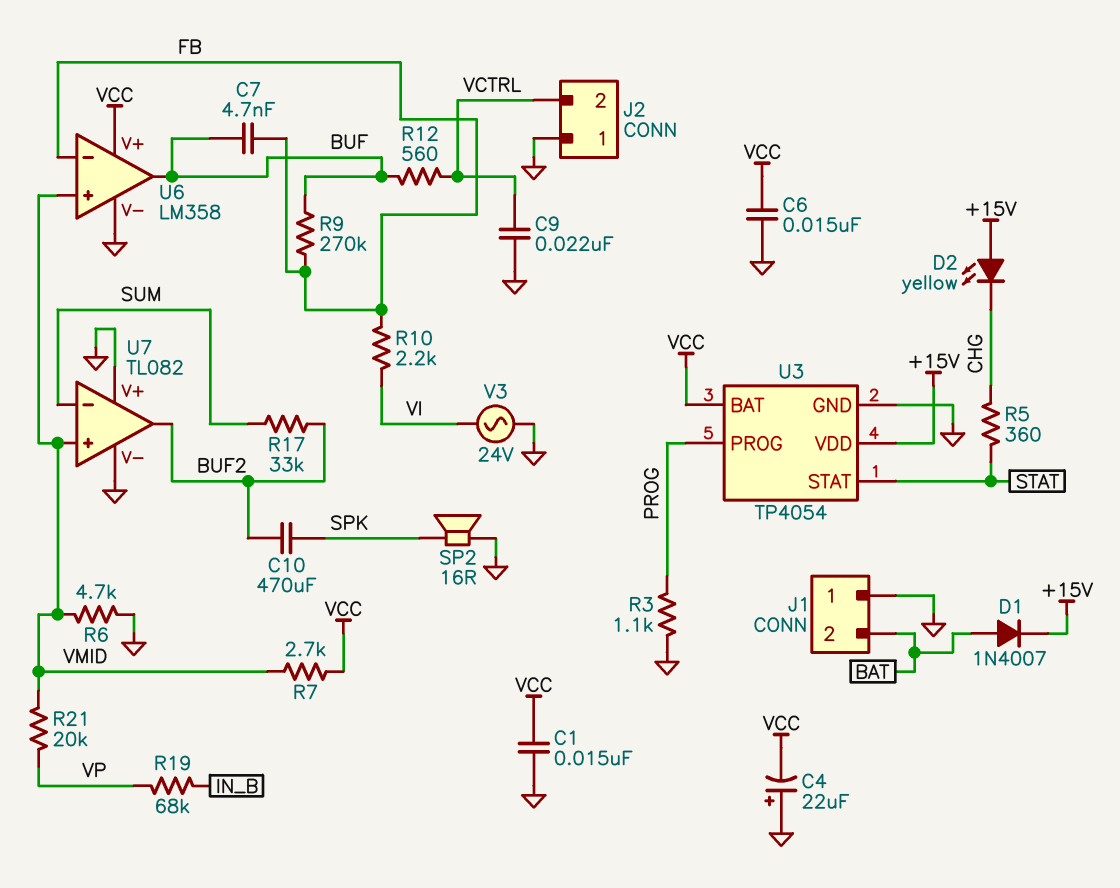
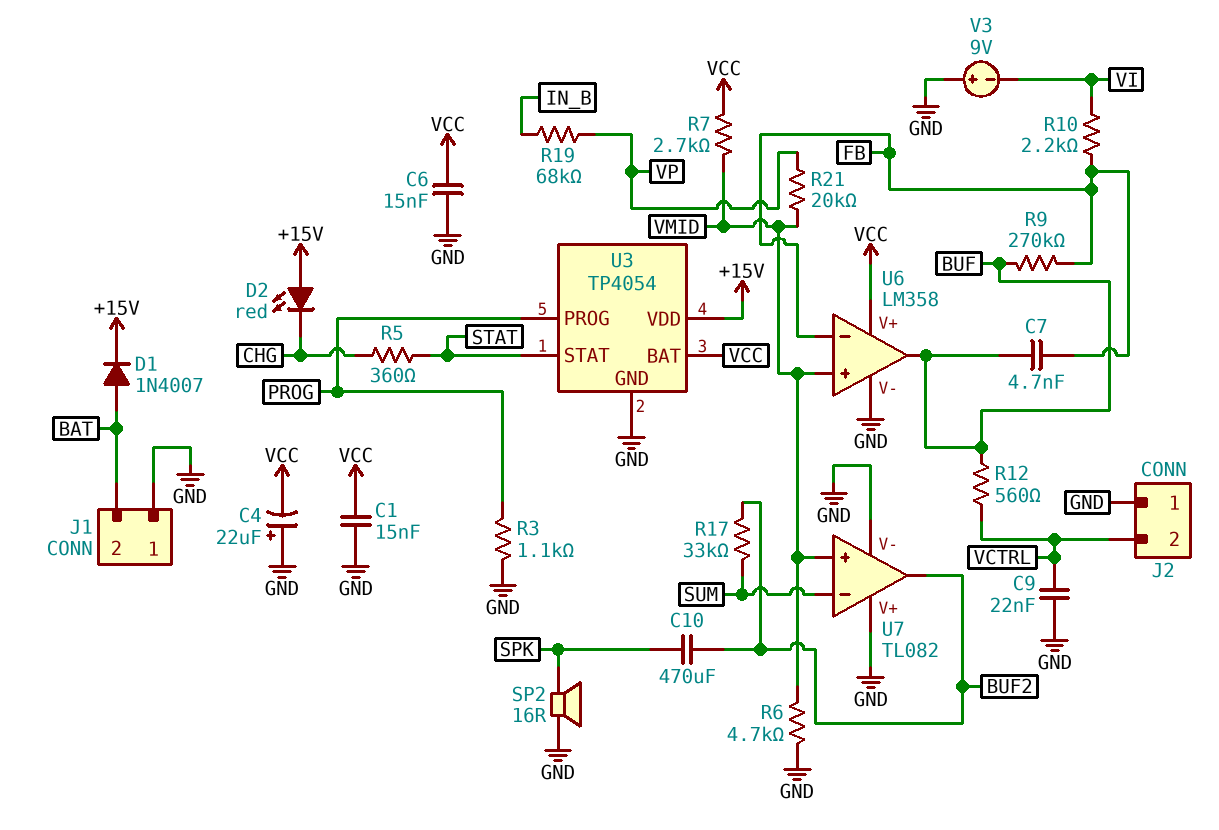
D2: LED yellow (A +15V, K CHG) -> LED red (A +15V, K CHG)
V3: AC 24V (GND, VI) -> 9V (plus GND, minus VI)

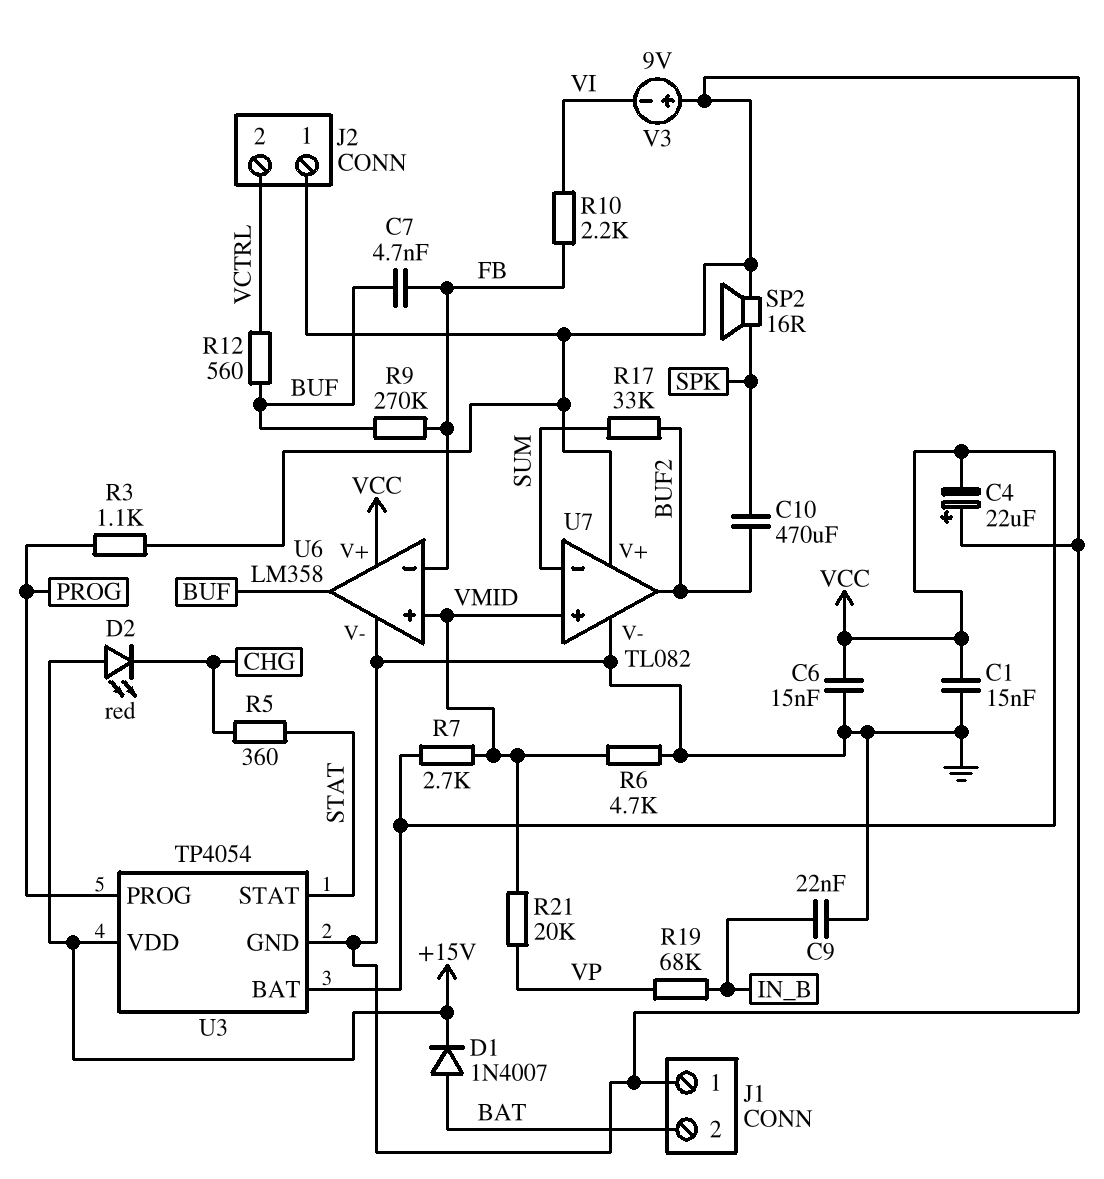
C9: 22nF (GND, VCTRL) -> 22nF (GND, IN_B)

